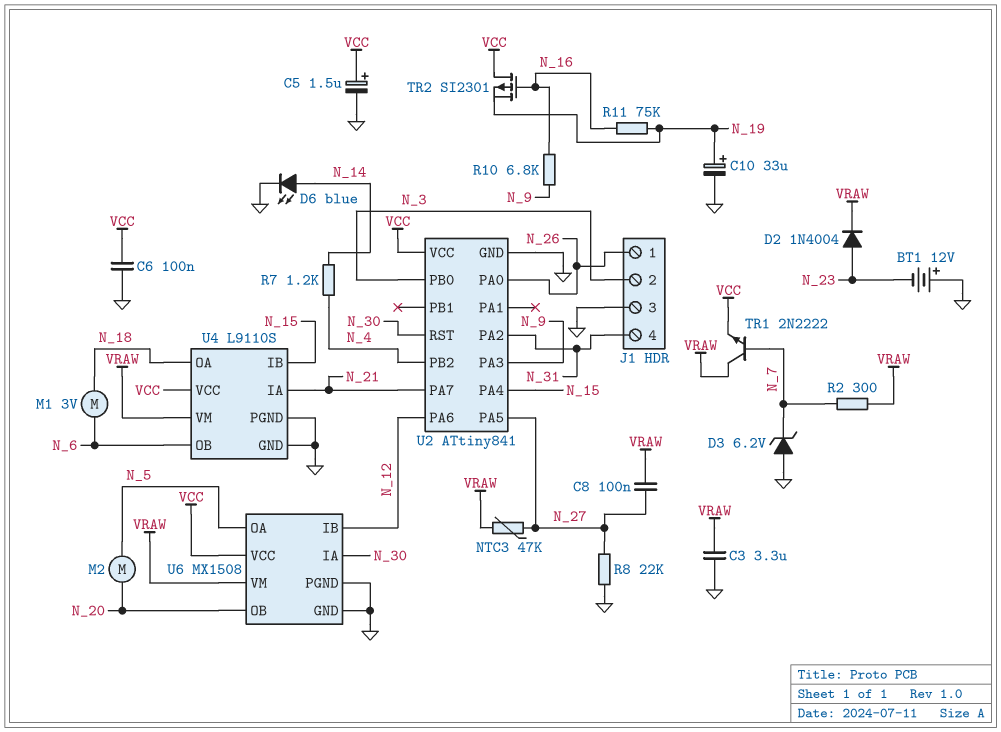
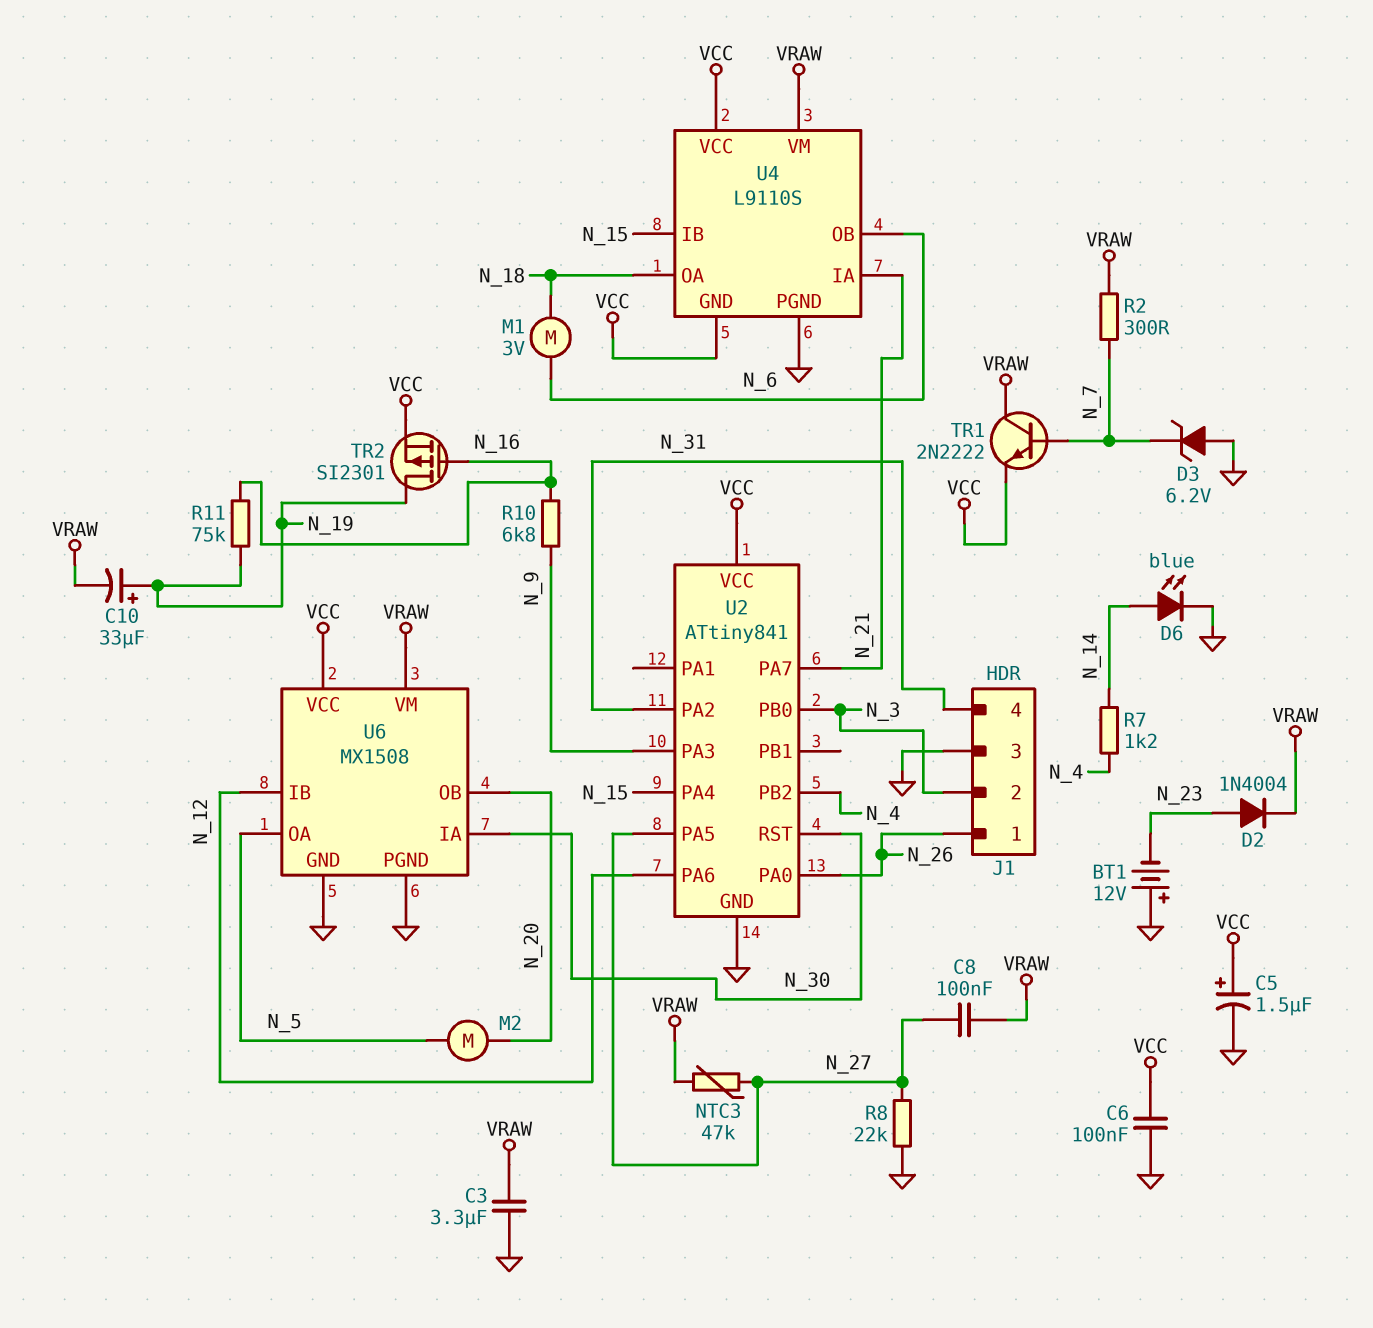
C10: 33uF (plus N_19, minus GND) -> 33uF (plus N_19, minus VRAW)
TR2: PMOS SI2301 (G N_16, D VCC, S N_19) -> PMOS SI2301 (G N_16, D N_19, S VCC)
U4 pin GND: GND -> VCC

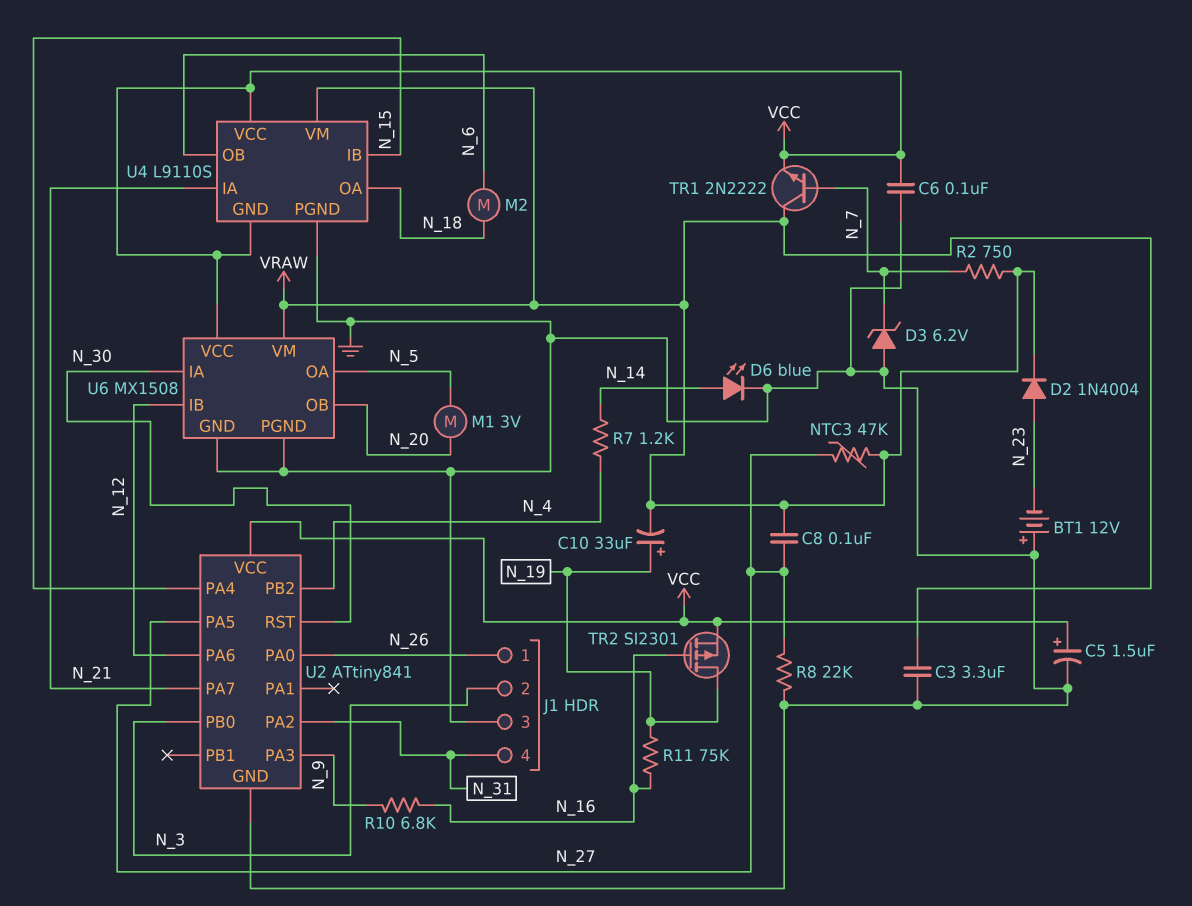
M1: motor 3V (N_6, N_18) -> motor 3V (N_5, N_20)
M2: motor (N_5, N_20) -> motor (N_6, N_18)
R2: 300 (N_7, VRAW) -> 750 (N_7, VRAW)

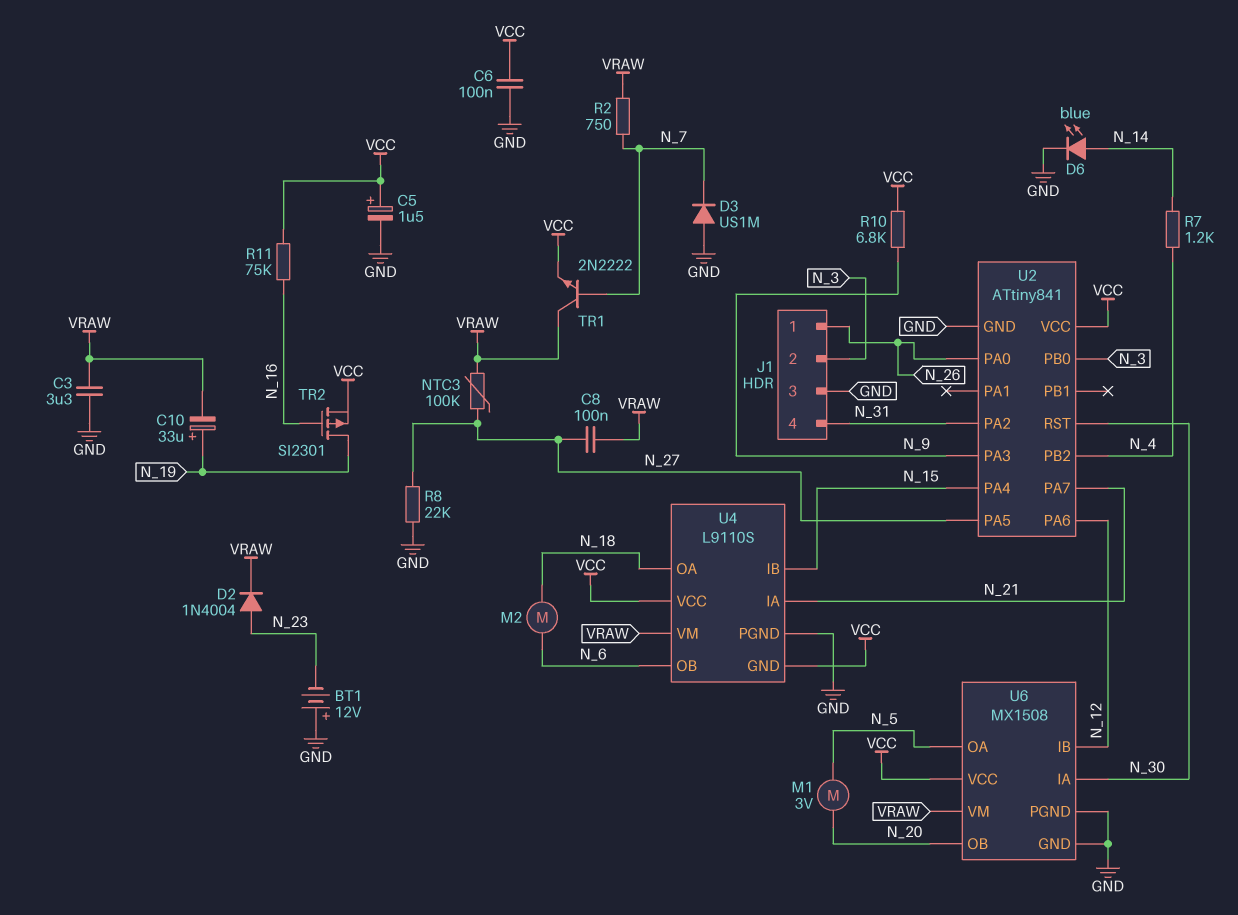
D3: zener 6.2V (A GND, K N_7) -> diode US1M (A GND, K N_7)
NTC3: 47k (N_27, VRAW) -> 100k (N_27, VRAW)
R10: 6.8k (N_9, N_16) -> 6.8k (N_9, VCC)
R11: 75k (N_16, N_19) -> 75k (N_16, VCC)

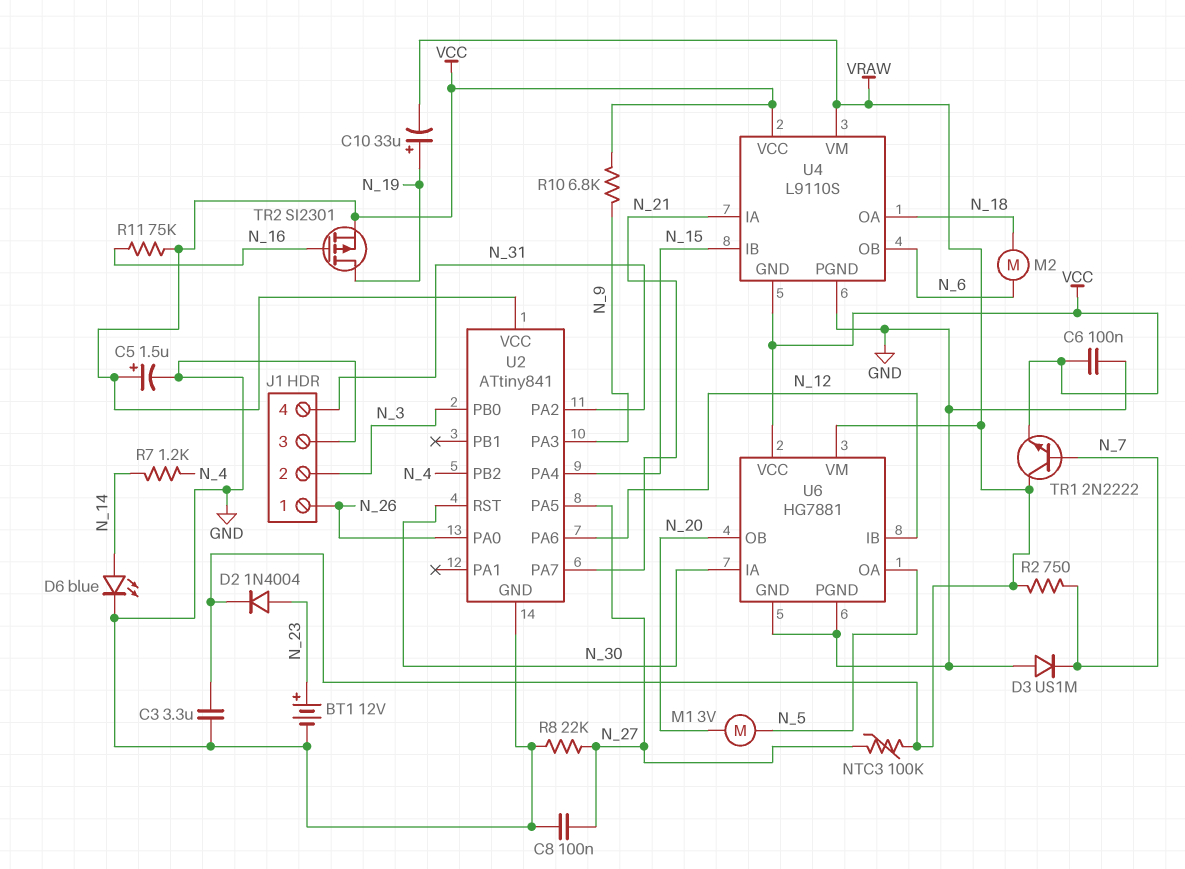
BT1: 12V (plus GND, minus N_23) -> 12V (plus N_23, minus GND)
C8: 100nF (N_27, VRAW) -> 100nF (GND, N_27)
U6: MX1508 -> HG7881

